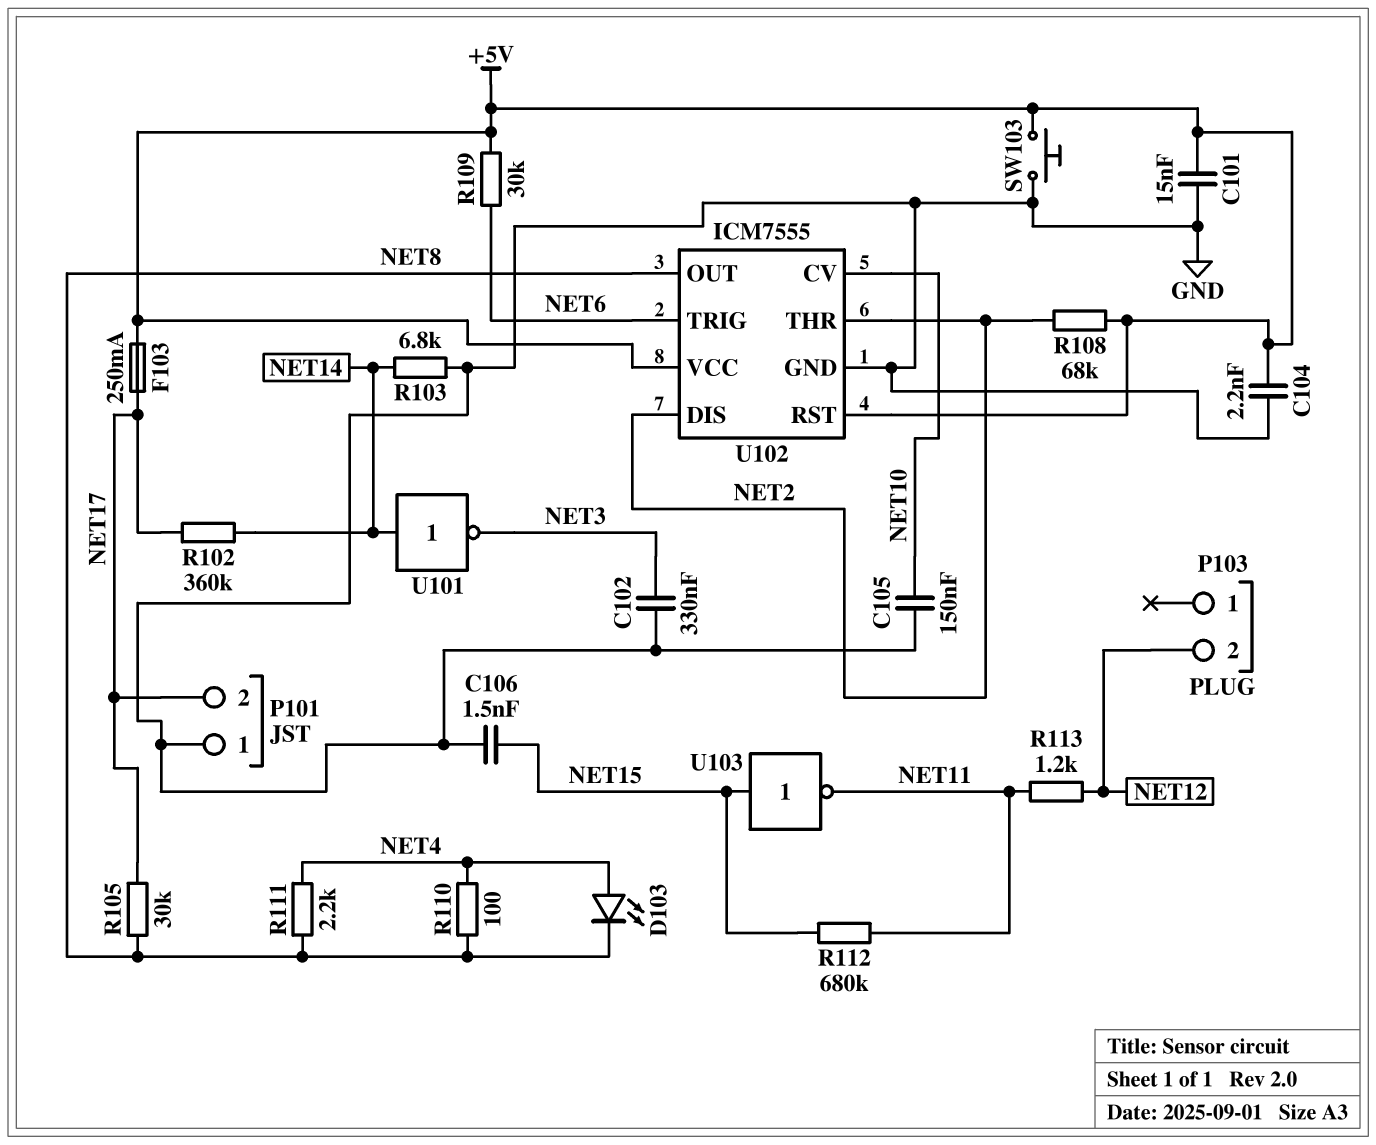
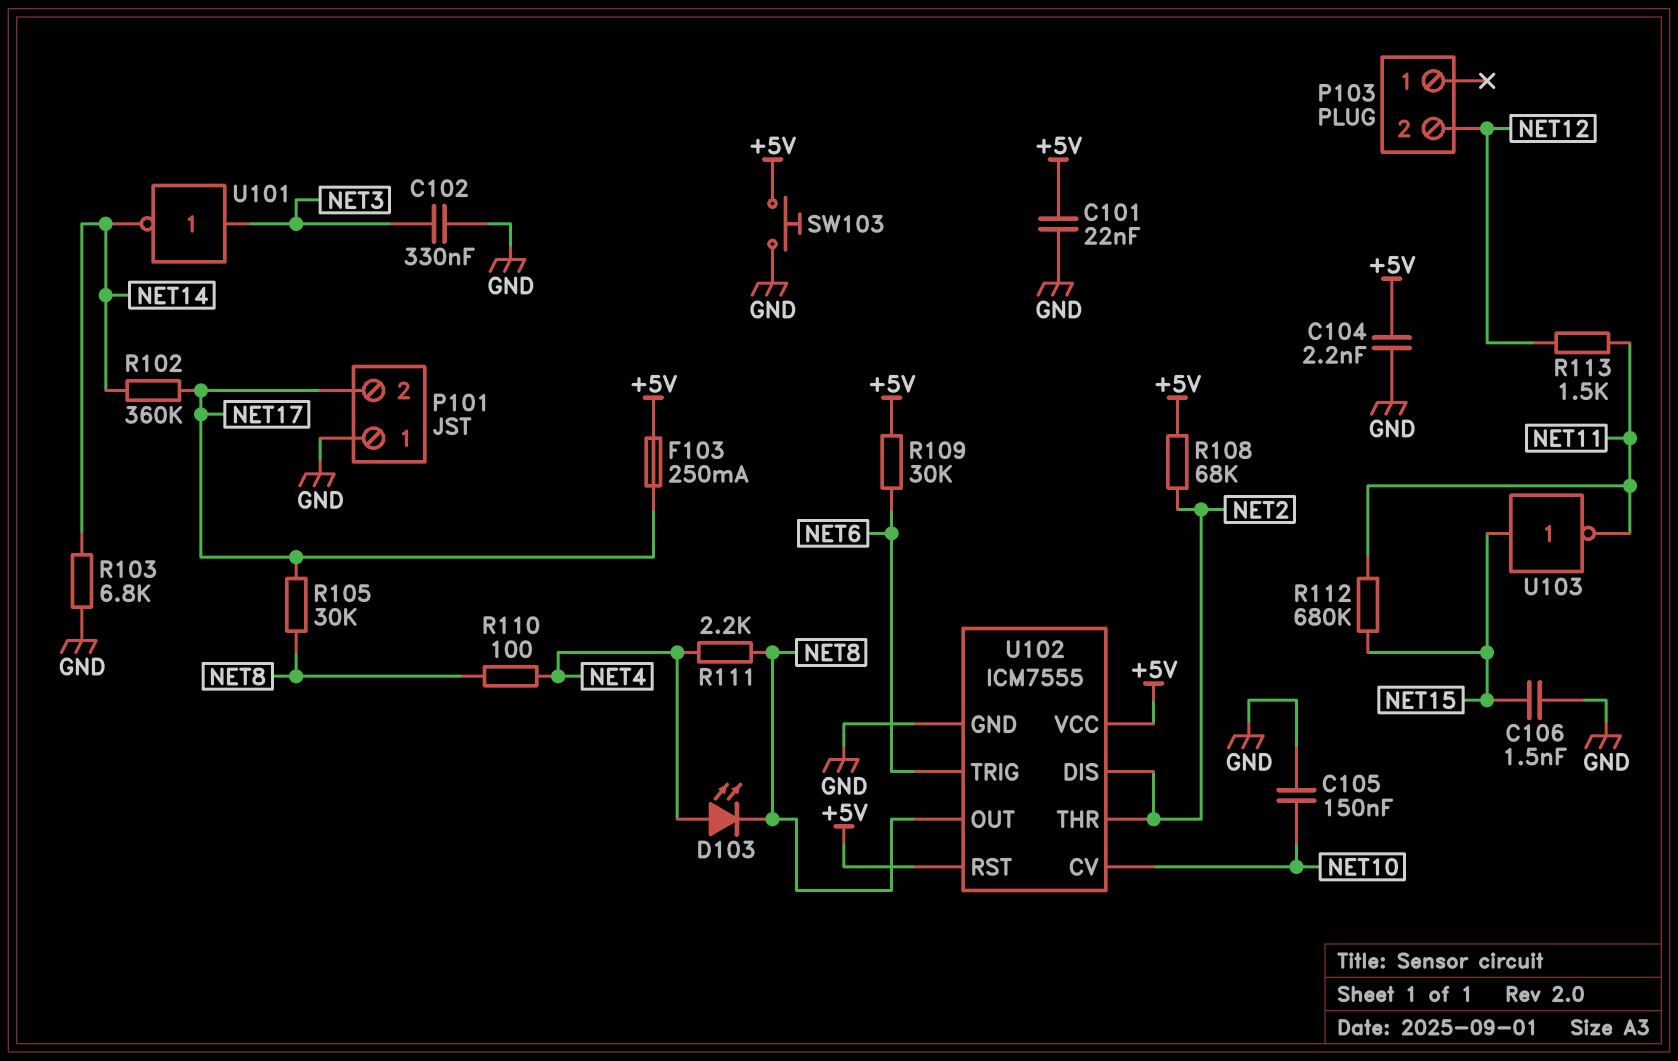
C101: 15nF (+5V, GND) -> 22nF (+5V, GND)
R113: 1.2k (NET11, NET12) -> 1.5k (NET11, NET12)
U101: NOT (in NET14, out NET3) -> NOT (in NET3, out NET14)

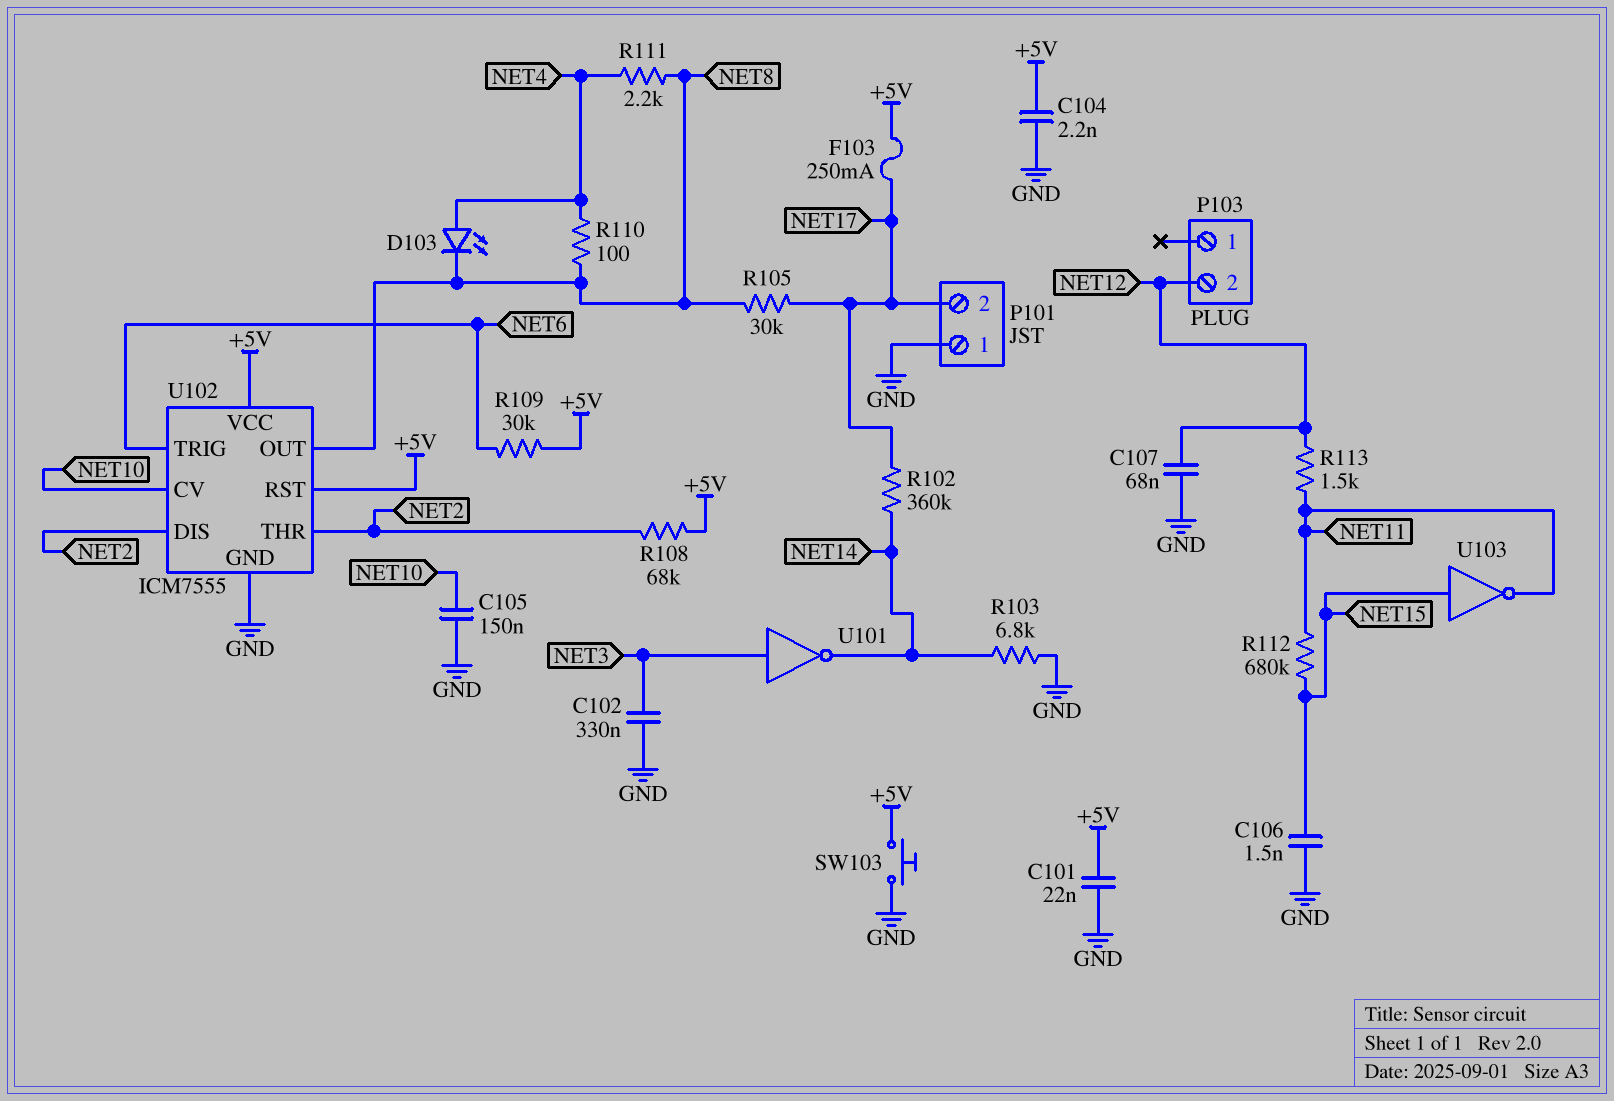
C107: none -> 68nF (GND, NET12)

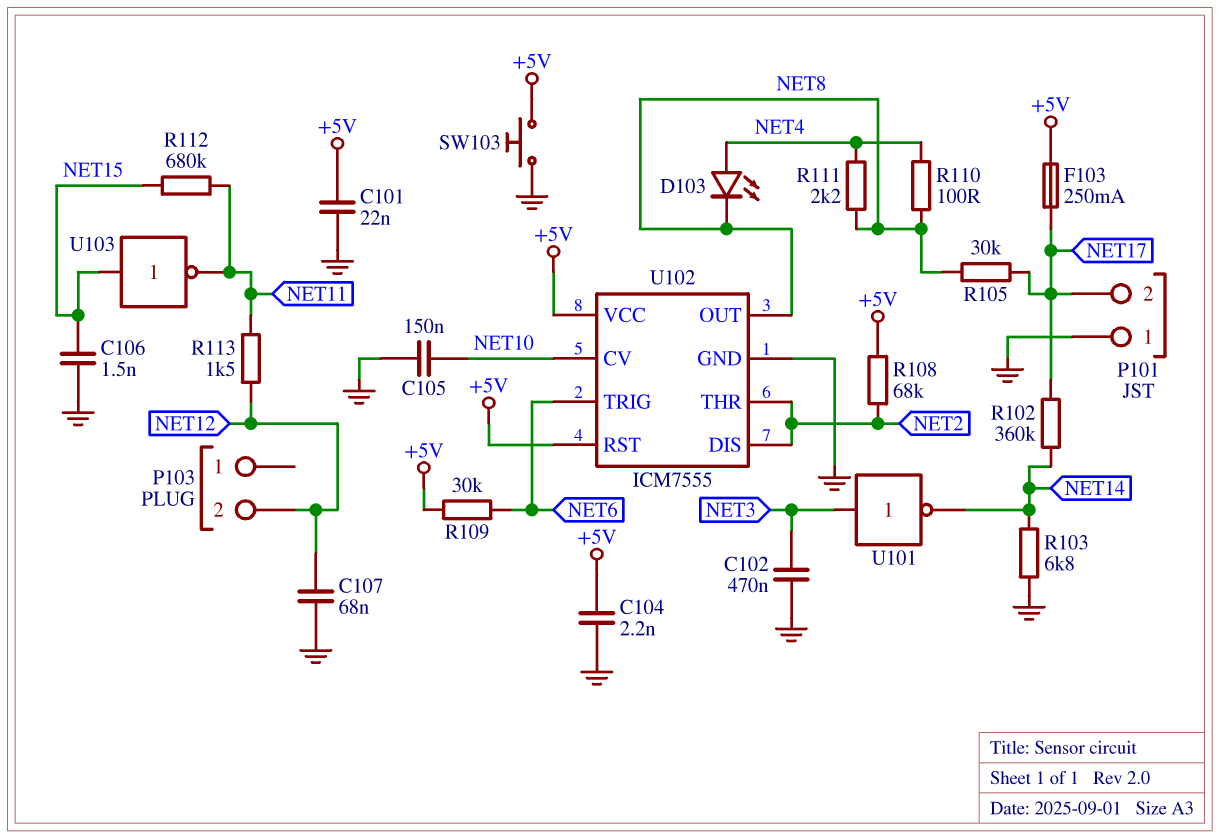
C102: 330nF (GND, NET3) -> 470nF (GND, NET3)

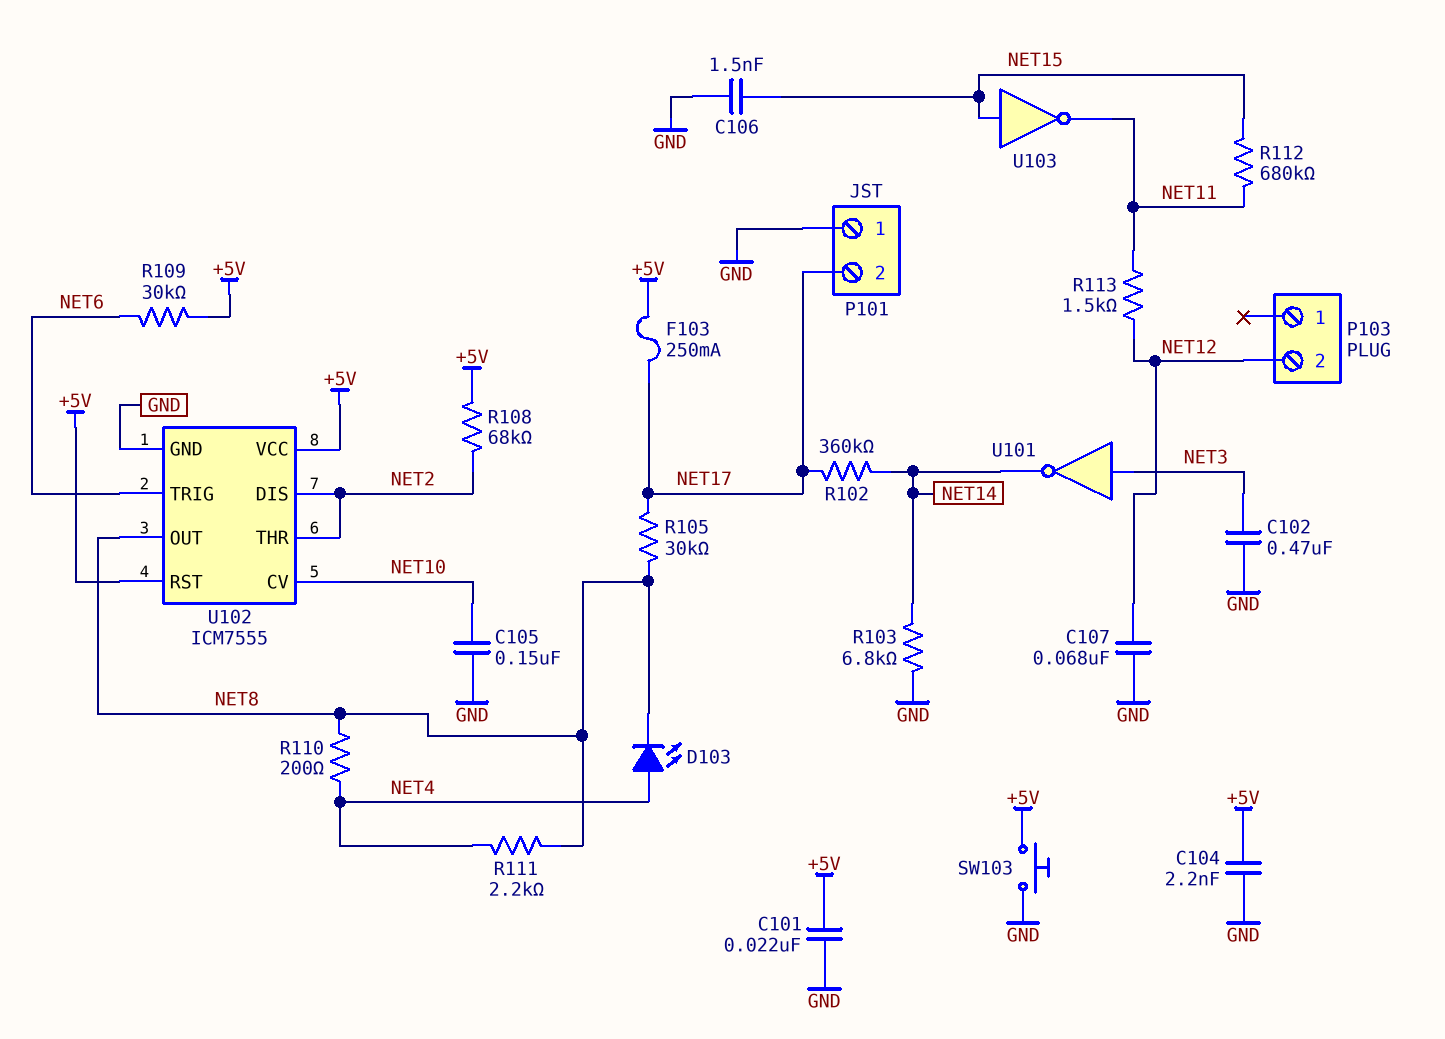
R110: 100 (NET4, NET8) -> 200 (NET4, NET8)

